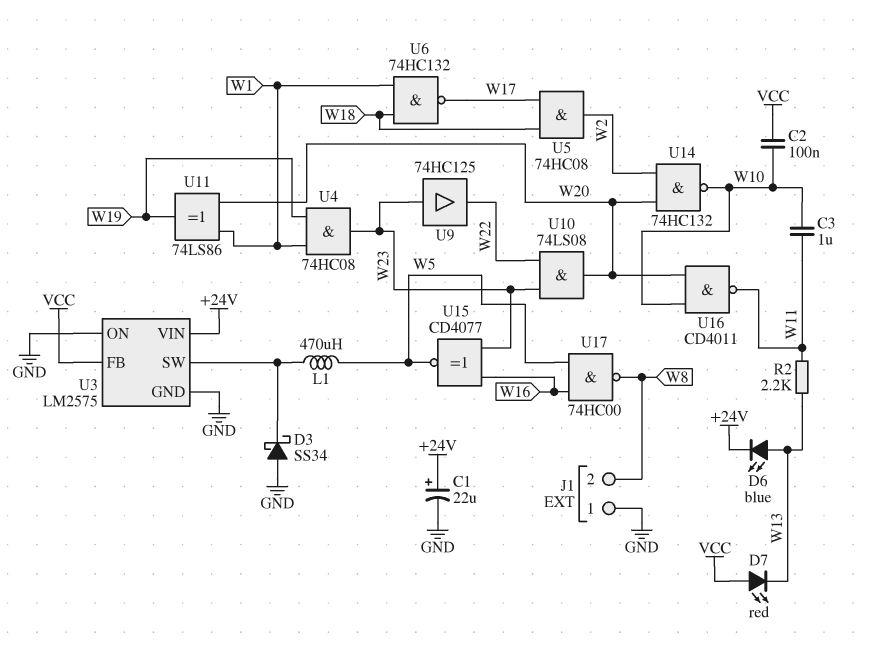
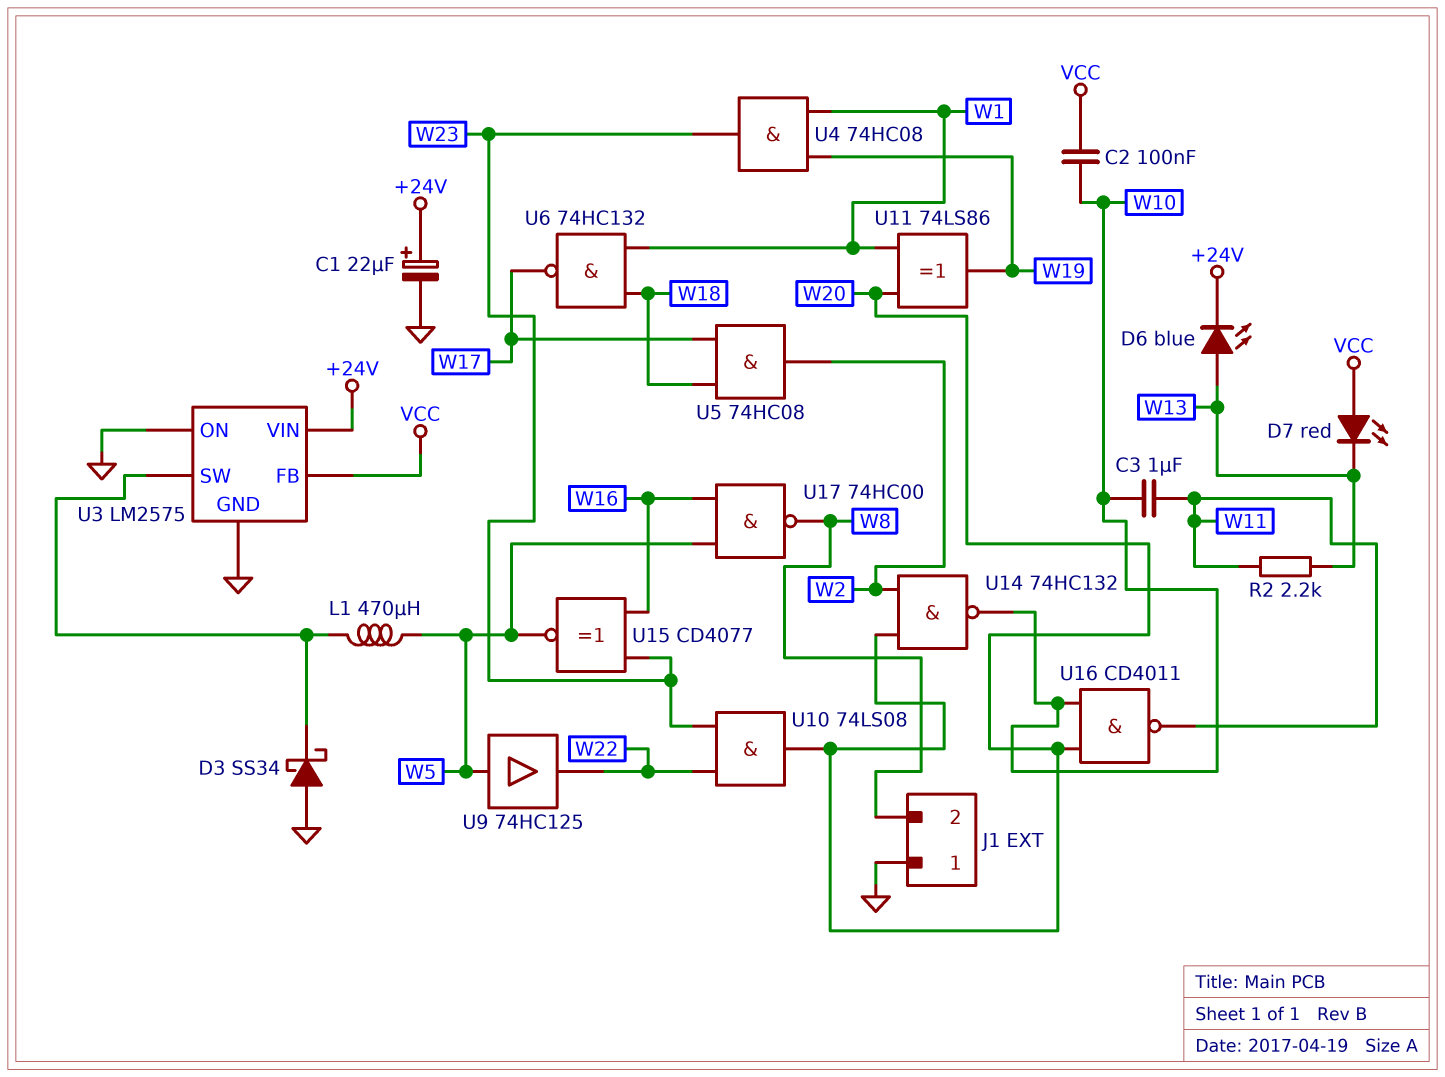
U9: buffer 74HC125 (in W23, out W22) -> buffer 74HC125 (in W5, out W22)

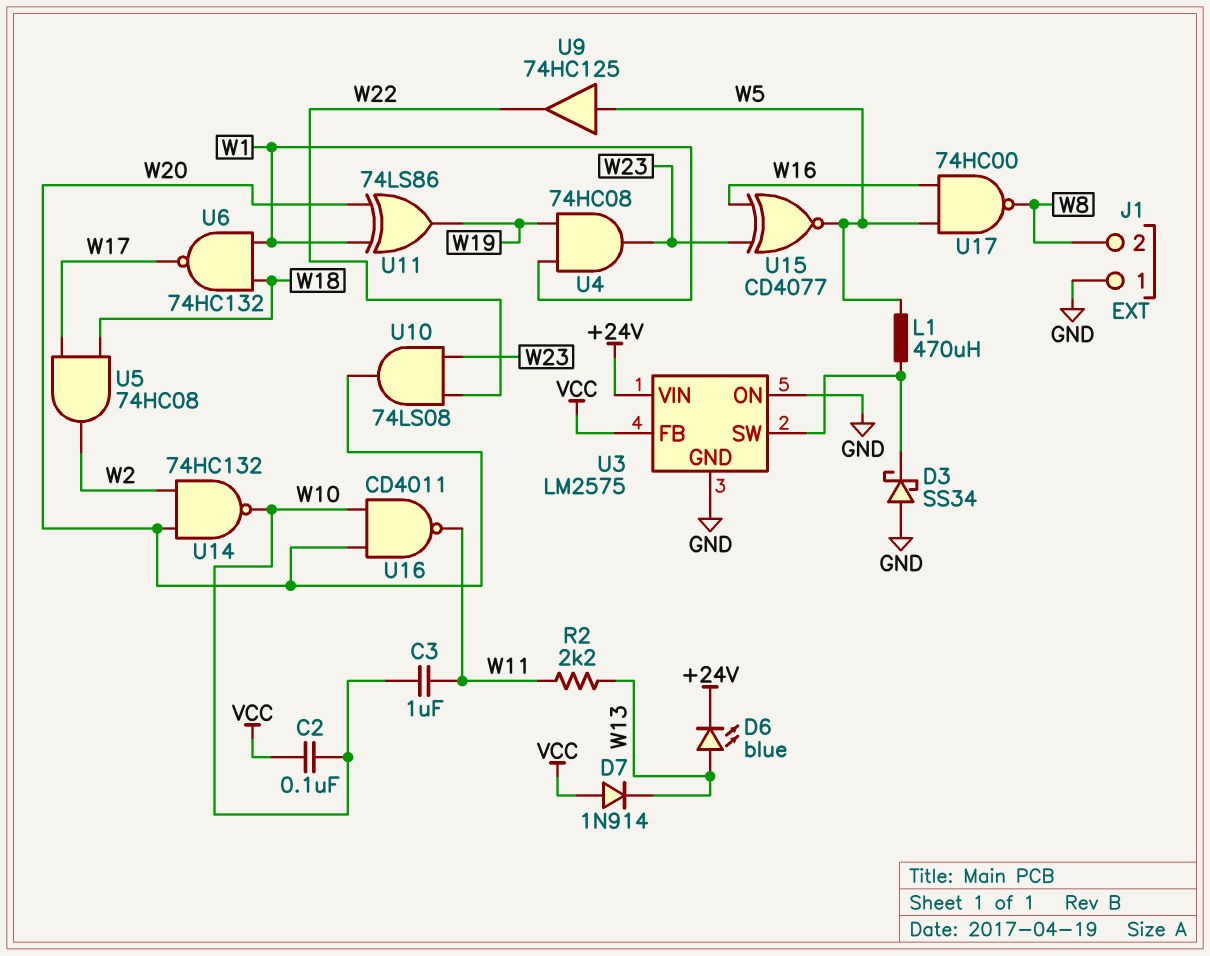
C1: 22uF (plus +24V, minus GND) -> none
D7: LED red (A VCC, K W13) -> diode 1N914 (A VCC, K W13)

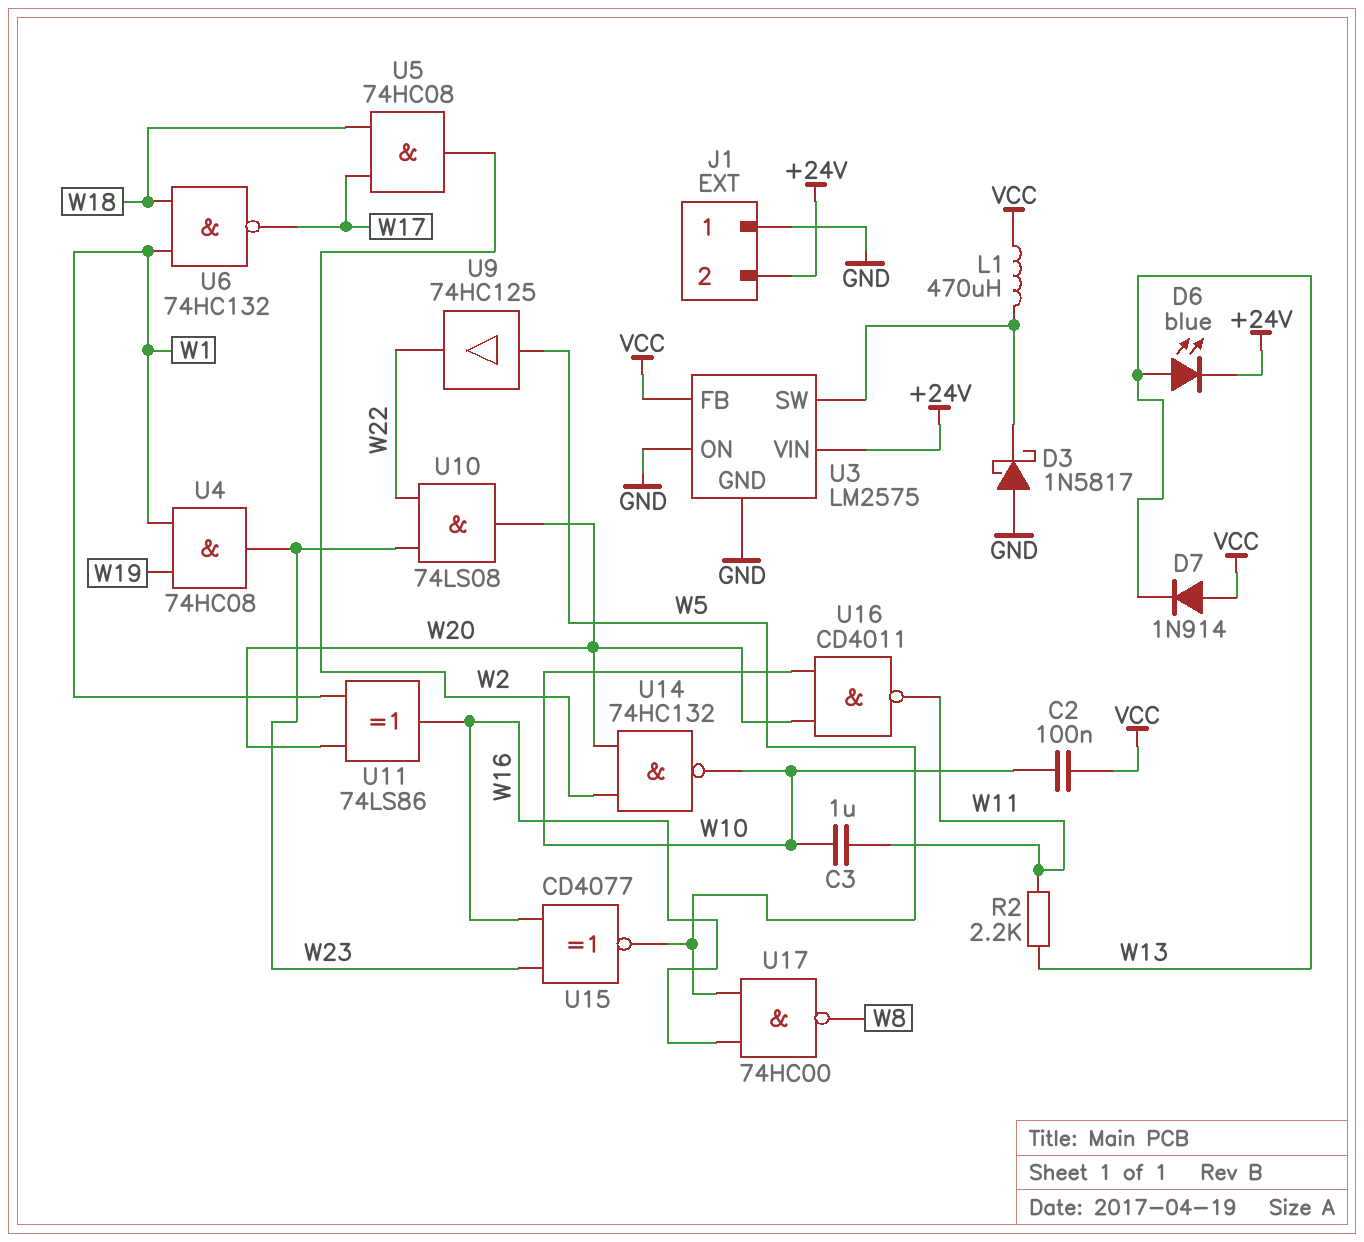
D3: schottky SS34 (A GND, K U3/SW) -> schottky 1N5817 (A GND, K U3/SW)
J1 pin 2: W8 -> +24V
L1: 470uH (U3/SW, W5) -> 470uH (U3/SW, VCC)
U11: XOR 74LS86 (in W1, in W20, out W19) -> XOR 74LS86 (in W1, in W20, out W16)

